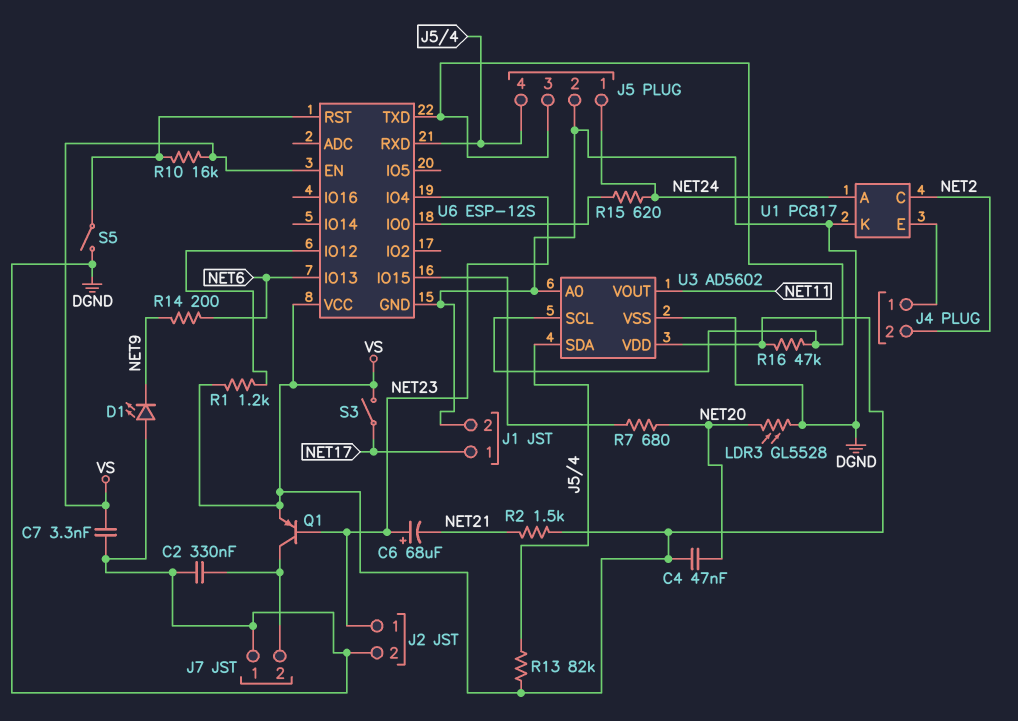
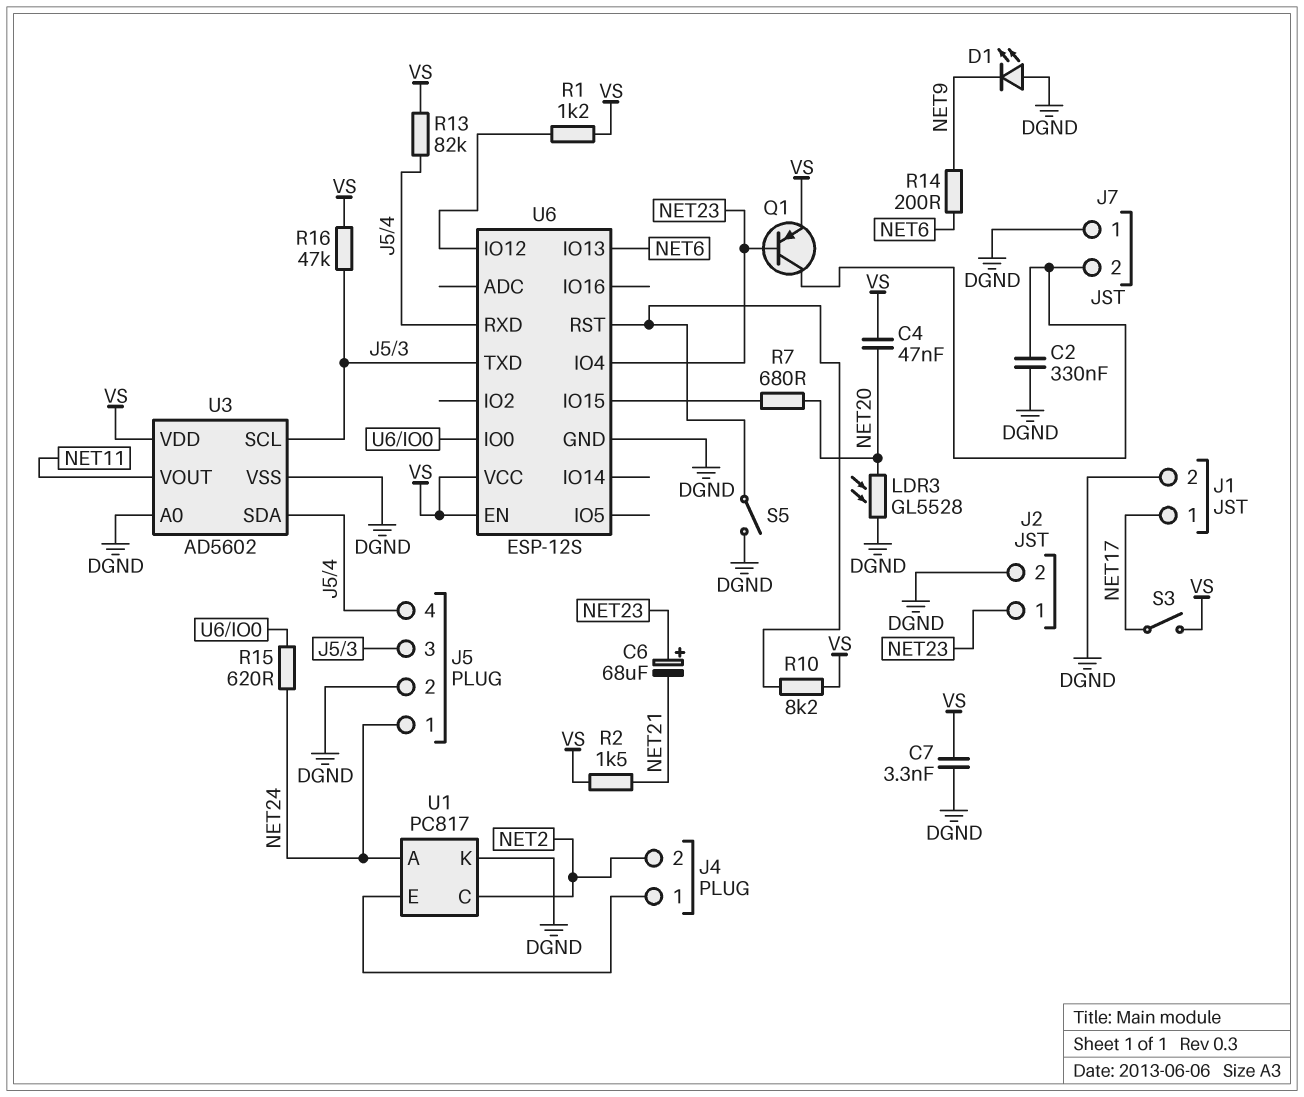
R10: 16k (U6/RST, VS) -> 8.2k (U6/RST, VS)

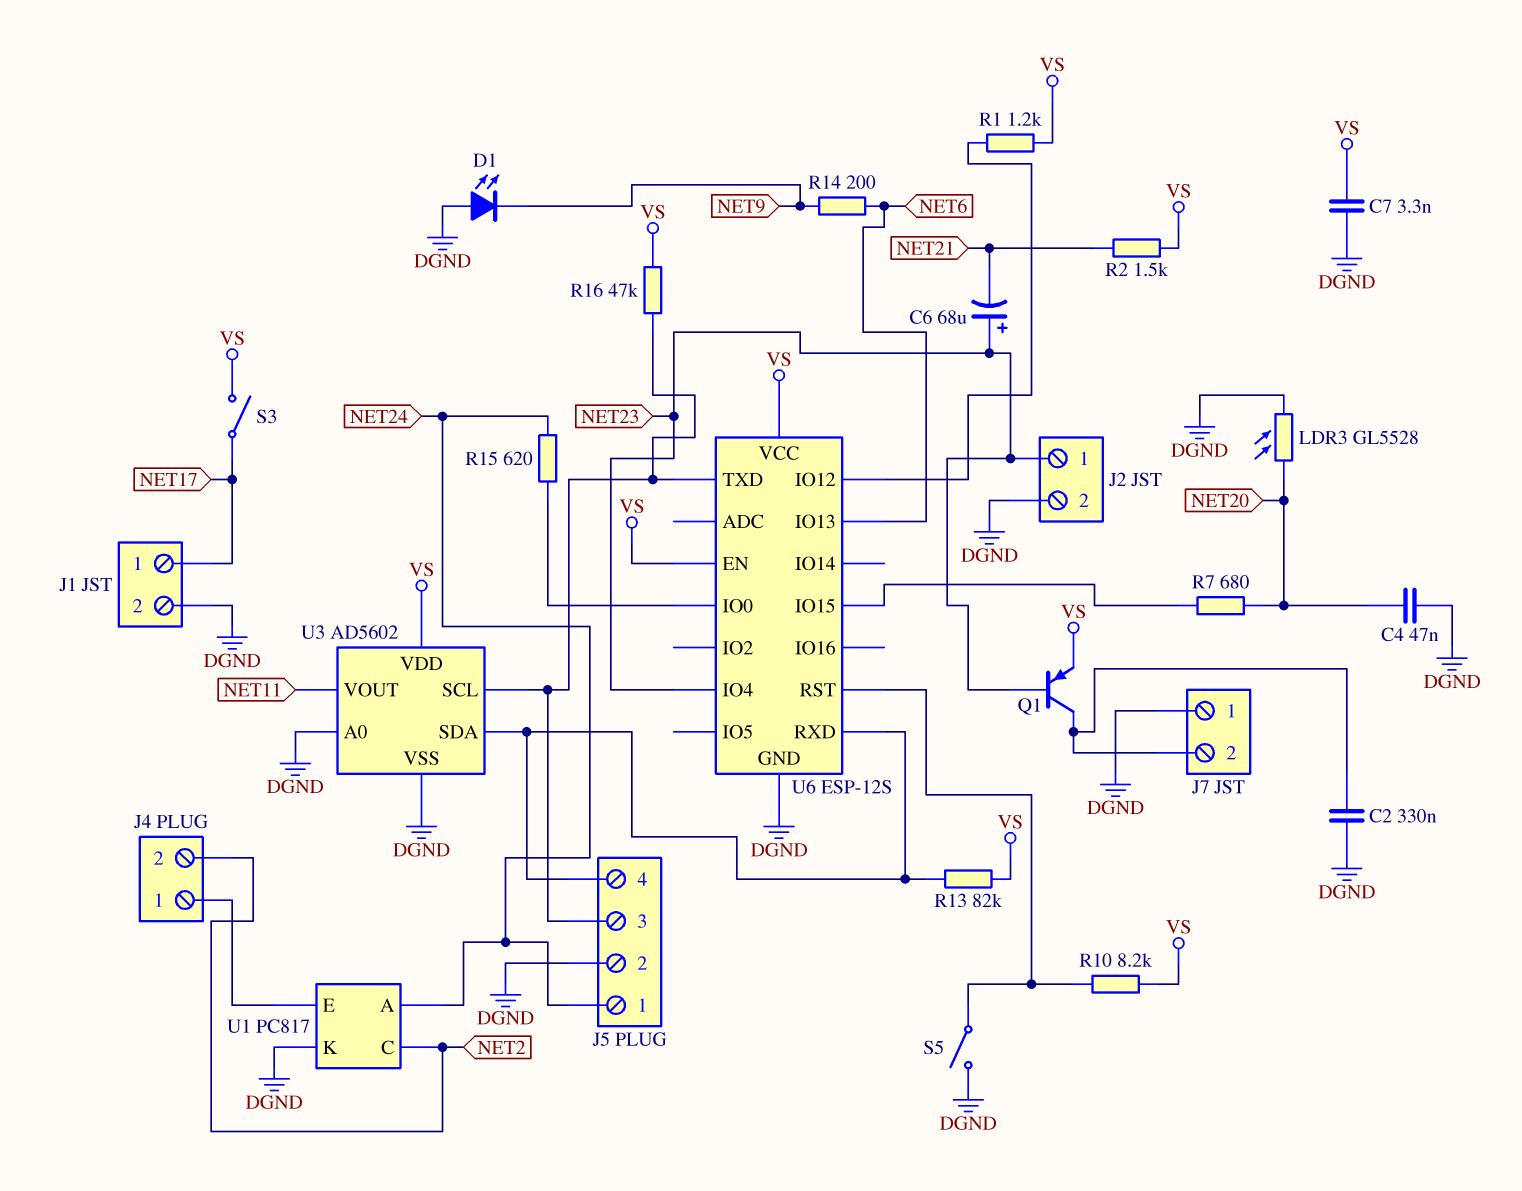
C4: 47nF (NET20, VS) -> 47nF (DGND, NET20)

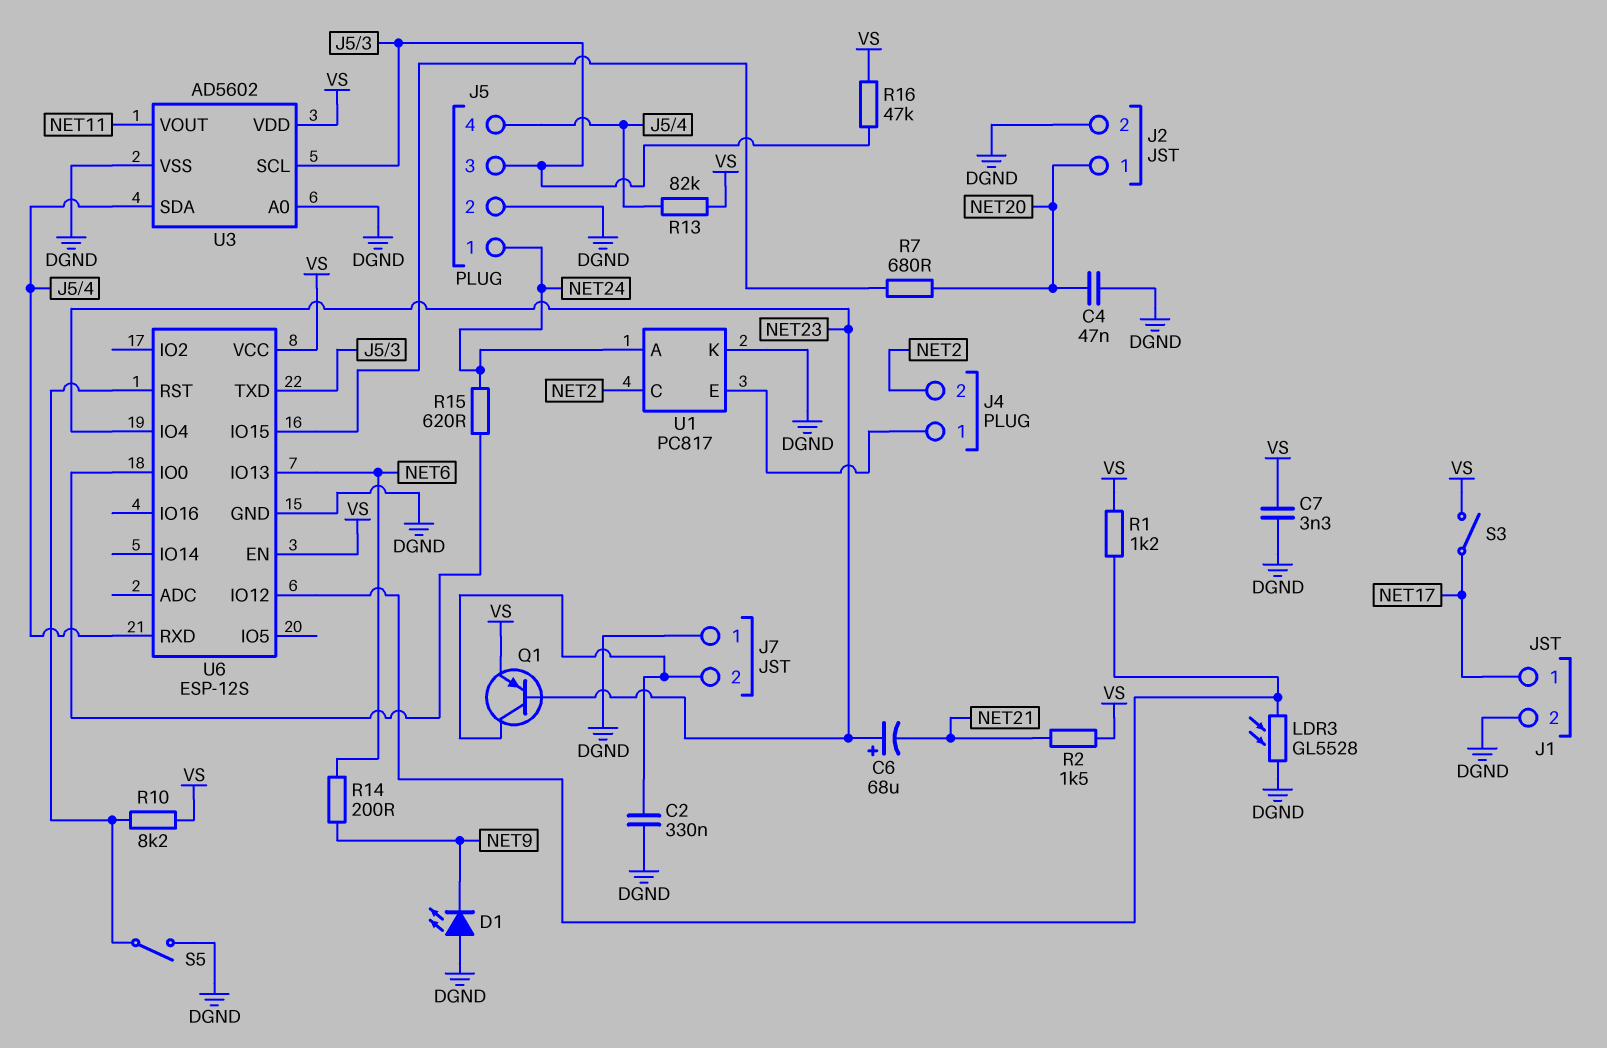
J2 pin 1: NET23 -> NET20
LDR3: GL5528 (DGND, NET20) -> GL5528 (DGND, U6/IO12)

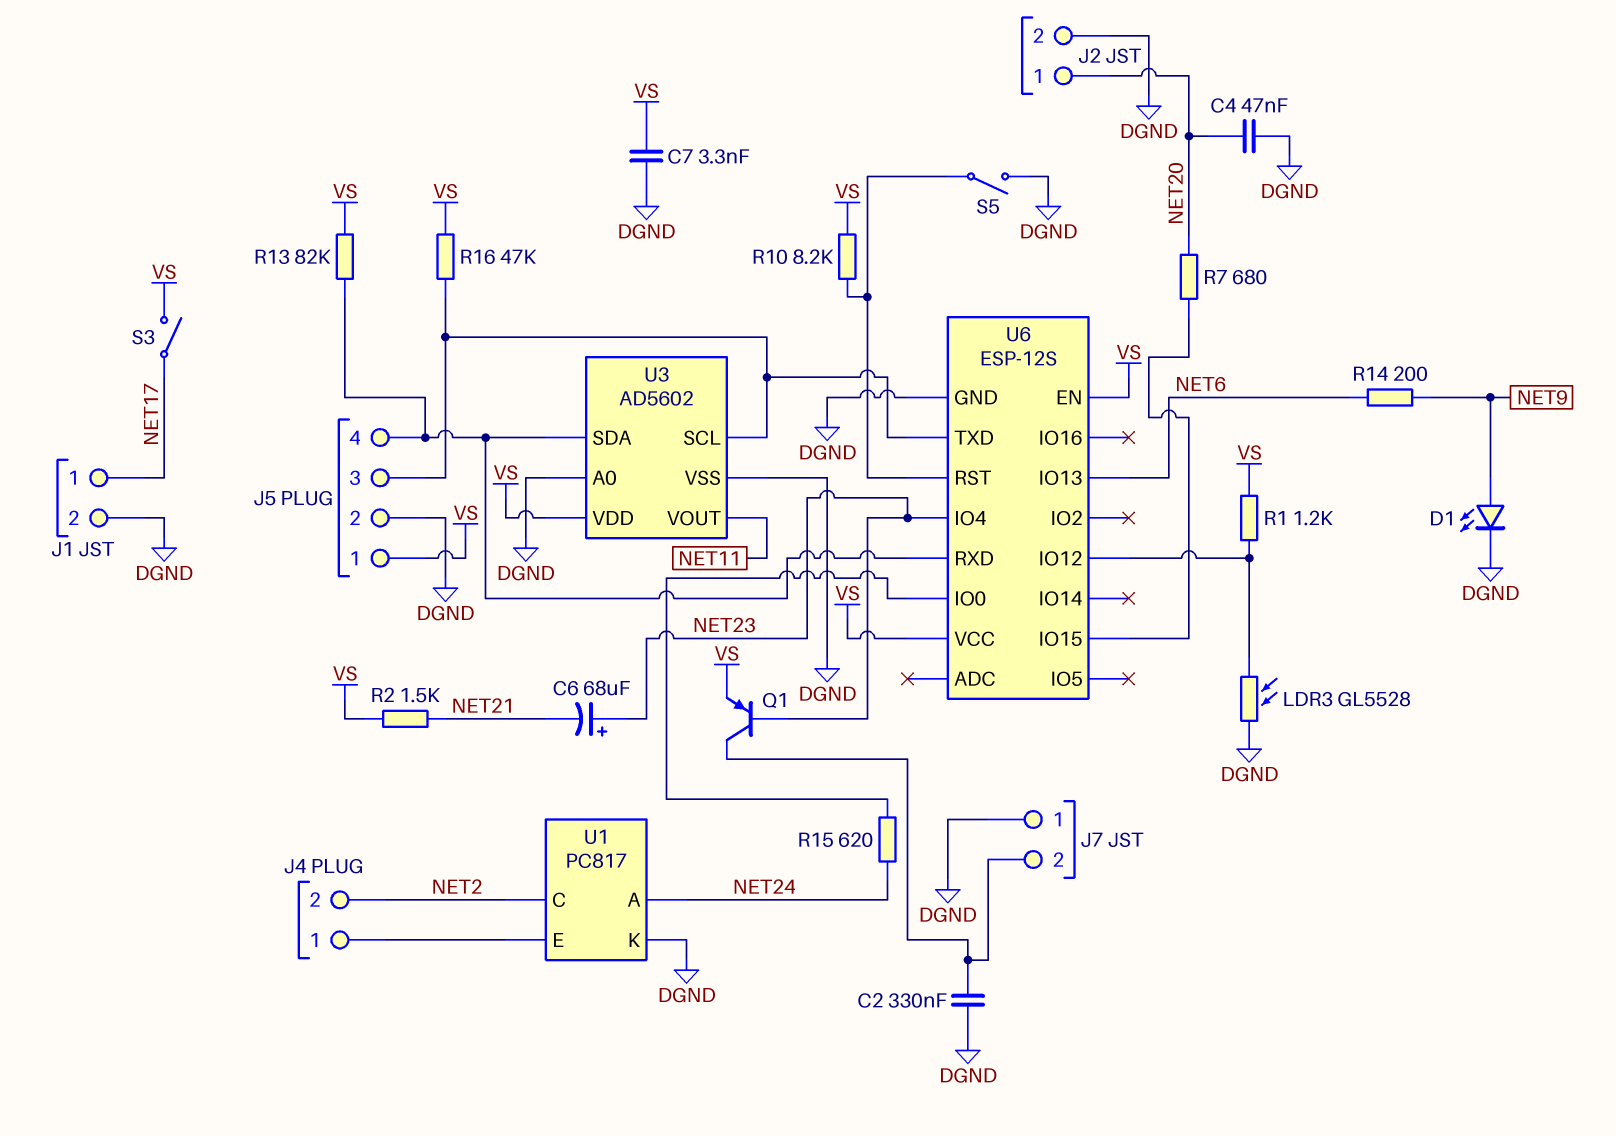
D1: LED (A DGND, K NET9) -> LED (A NET9, K DGND)
J5 pin 1: NET24 -> VS

